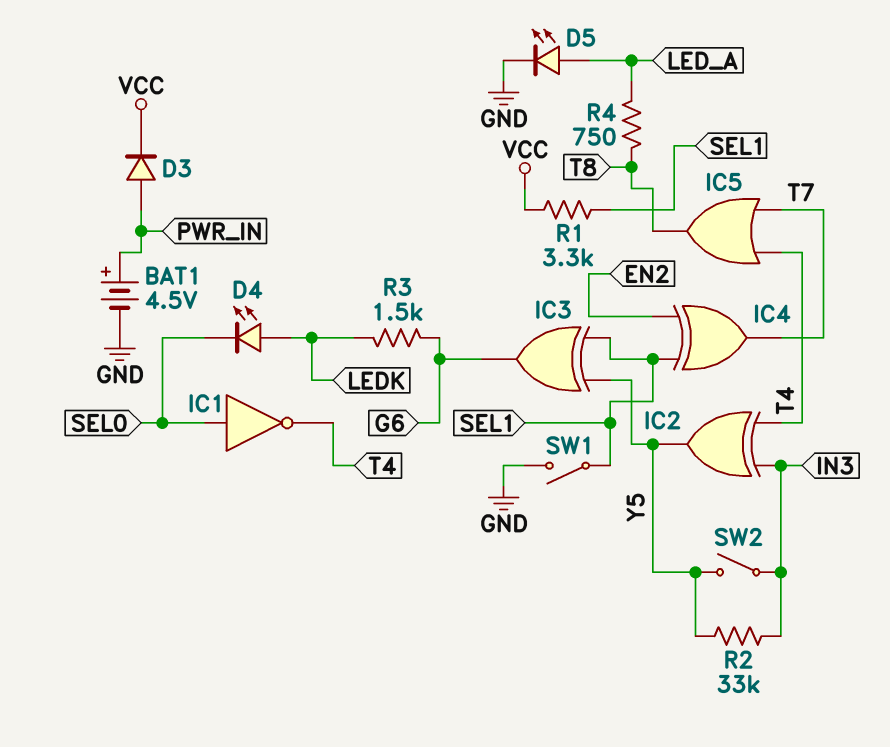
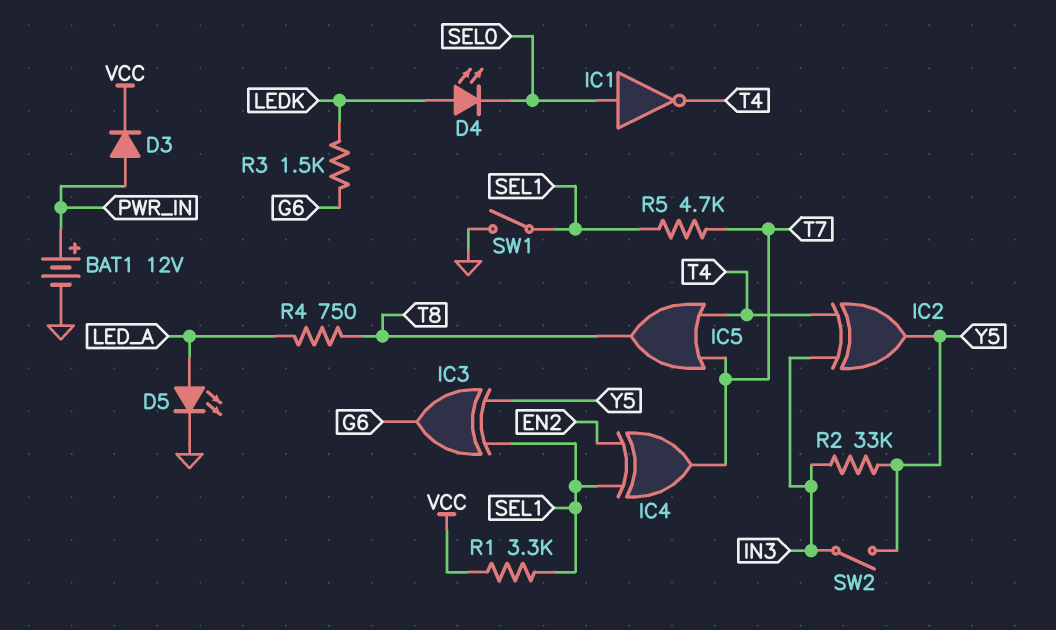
BAT1: 4.5V (plus PWR_IN, minus GND) -> 12V (plus PWR_IN, minus GND)
R5: none -> 4.7k (SEL1, T7)

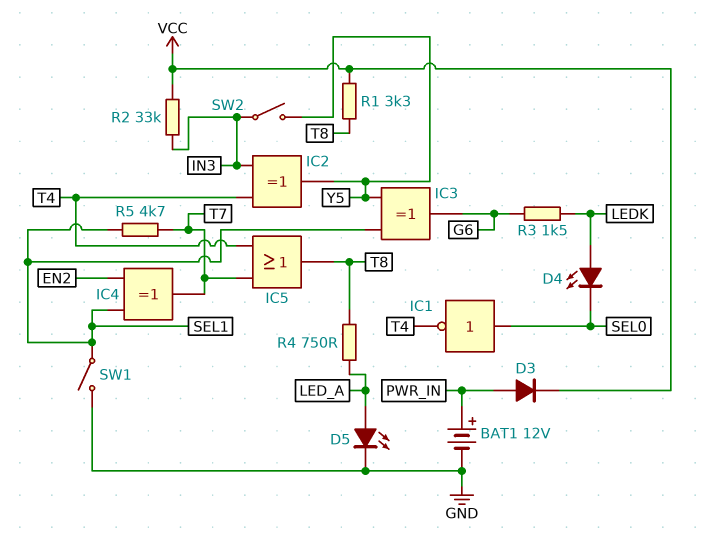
R1: 3.3k (SEL1, VCC) -> 3.3k (T8, VCC)
R2: 33k (IN3, Y5) -> 33k (IN3, VCC)

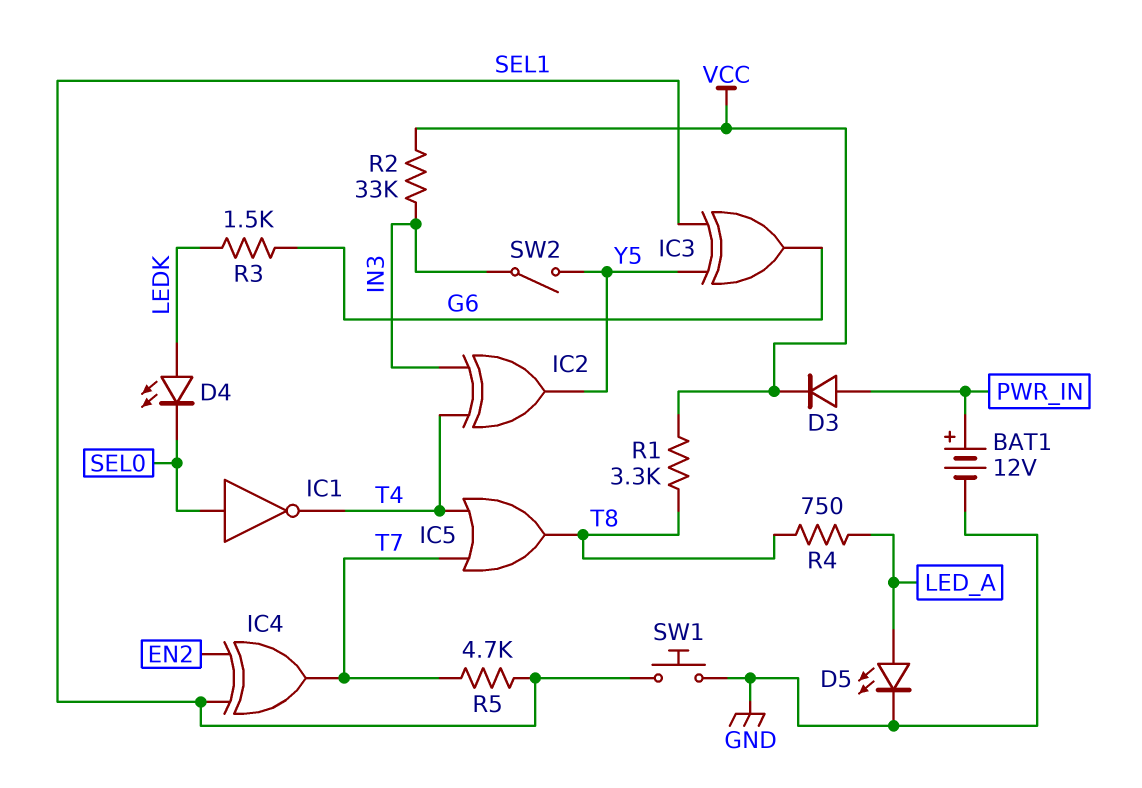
SW1: switch (GND, SEL1) -> button (GND, SEL1)

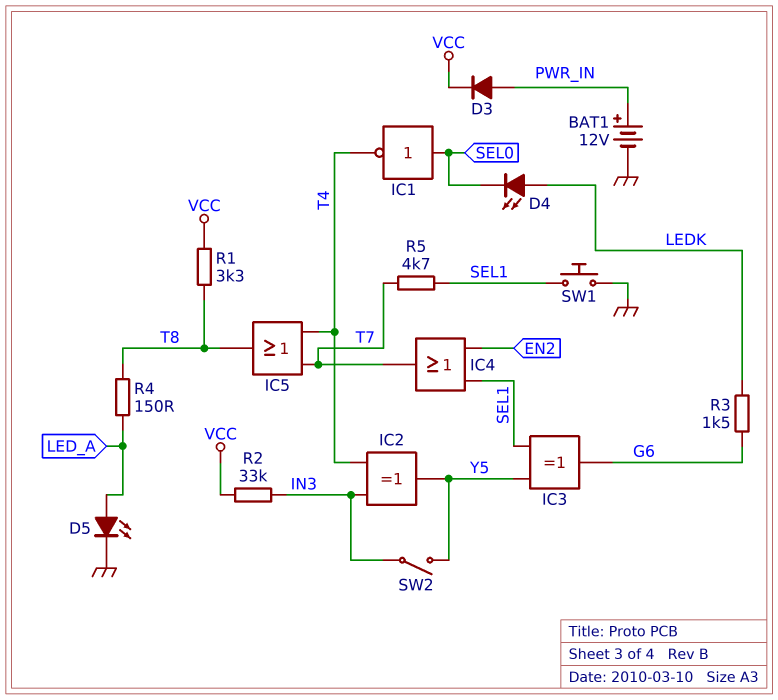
IC4: XOR (in EN2, in SEL1, out T7) -> OR (in EN2, in SEL1, out T7)
R4: 750 (LED_A, T8) -> 150 (LED_A, T8)

